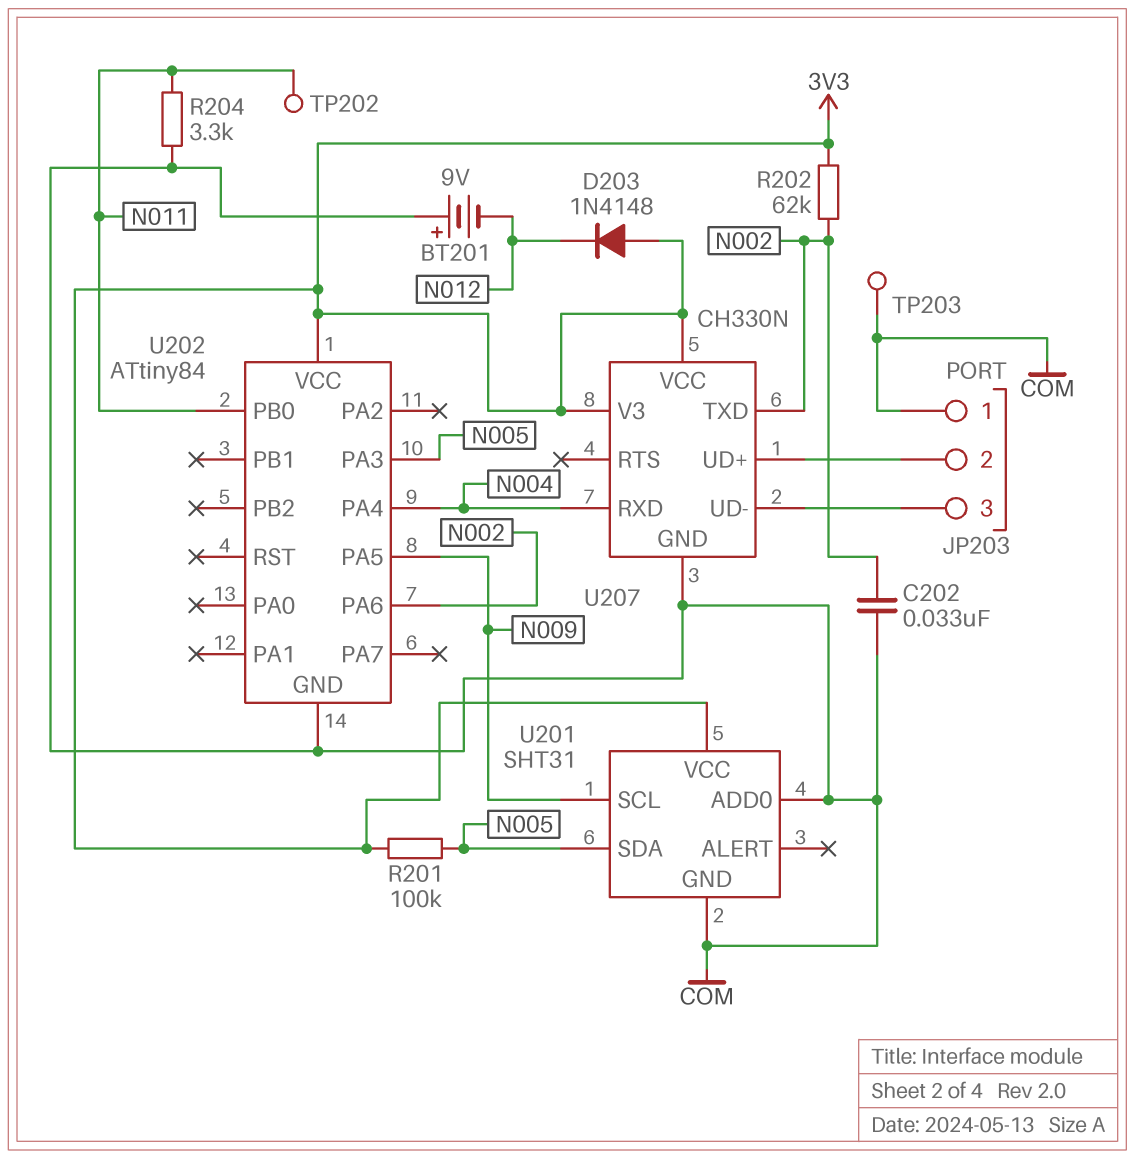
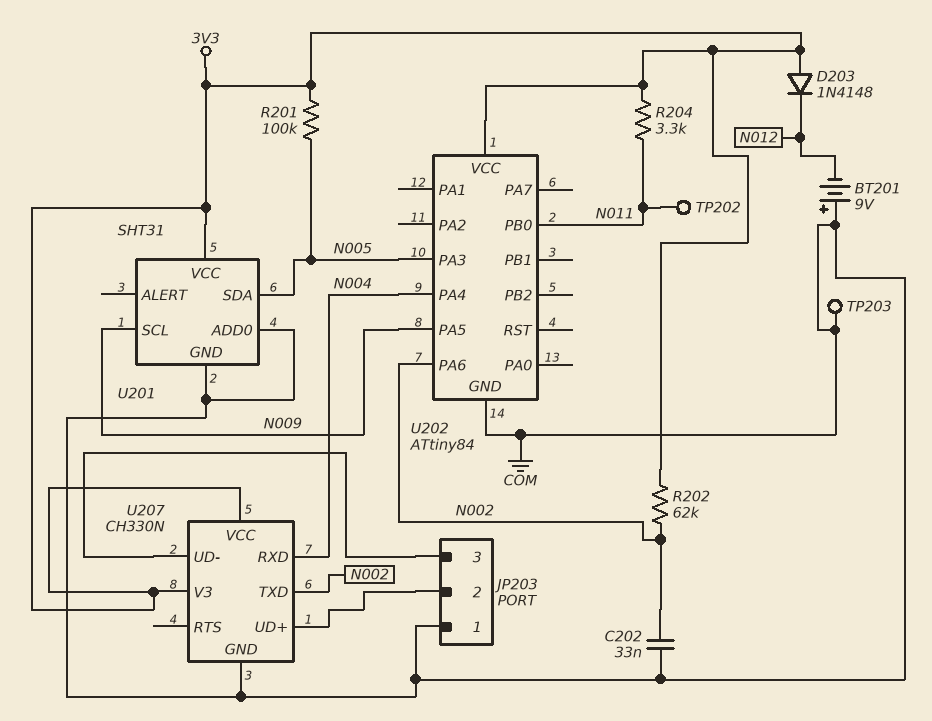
R204: 3.3k (COM, N011) -> 3.3k (3V3, N011)

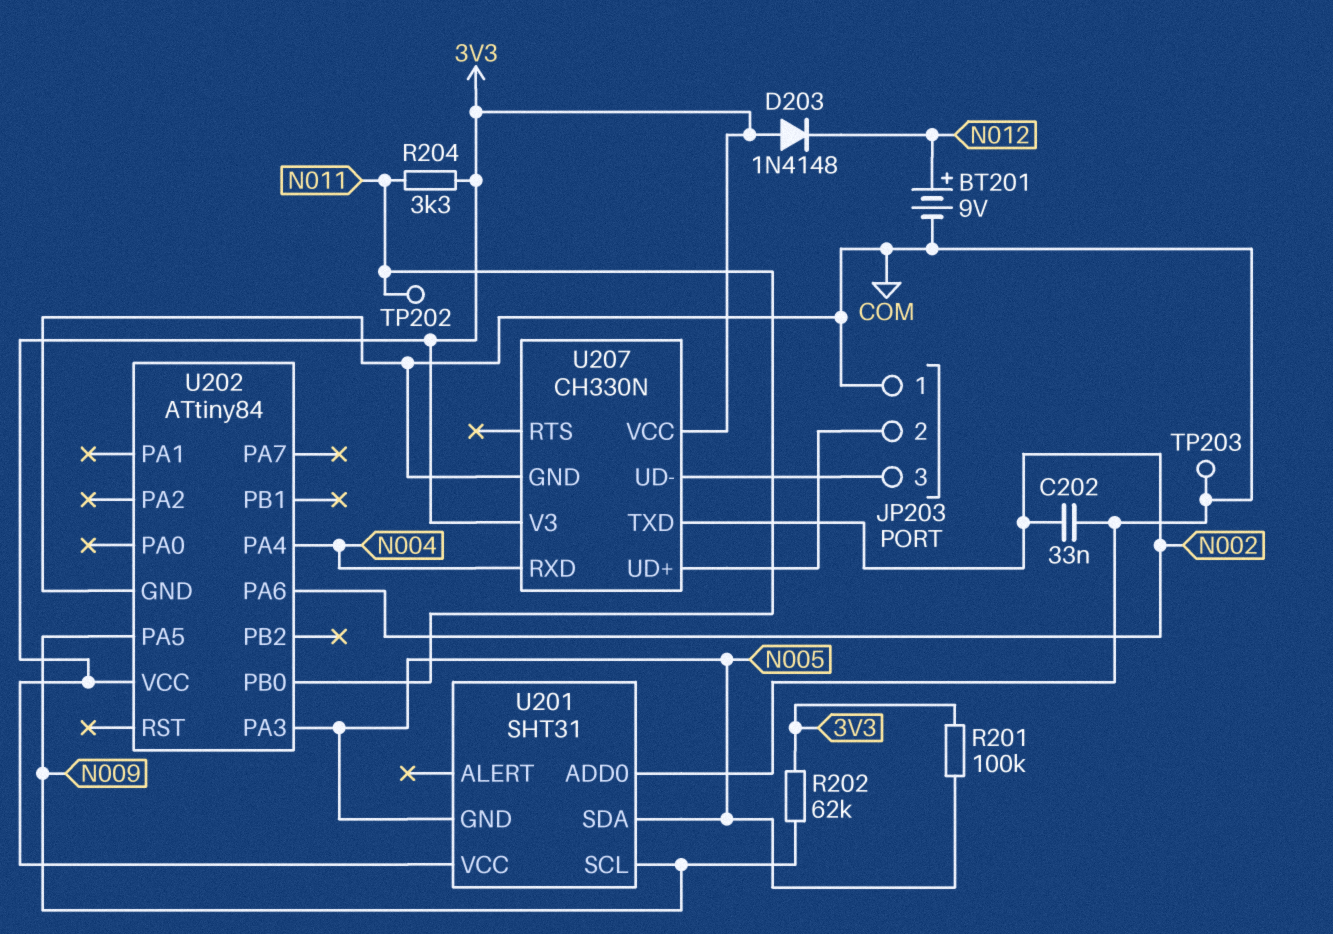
BT201: 9V (plus COM, minus N012) -> 9V (plus N012, minus COM)
R202: 62k (3V3, N002) -> 62k (3V3, N009)
U201 pin GND: COM -> N005

